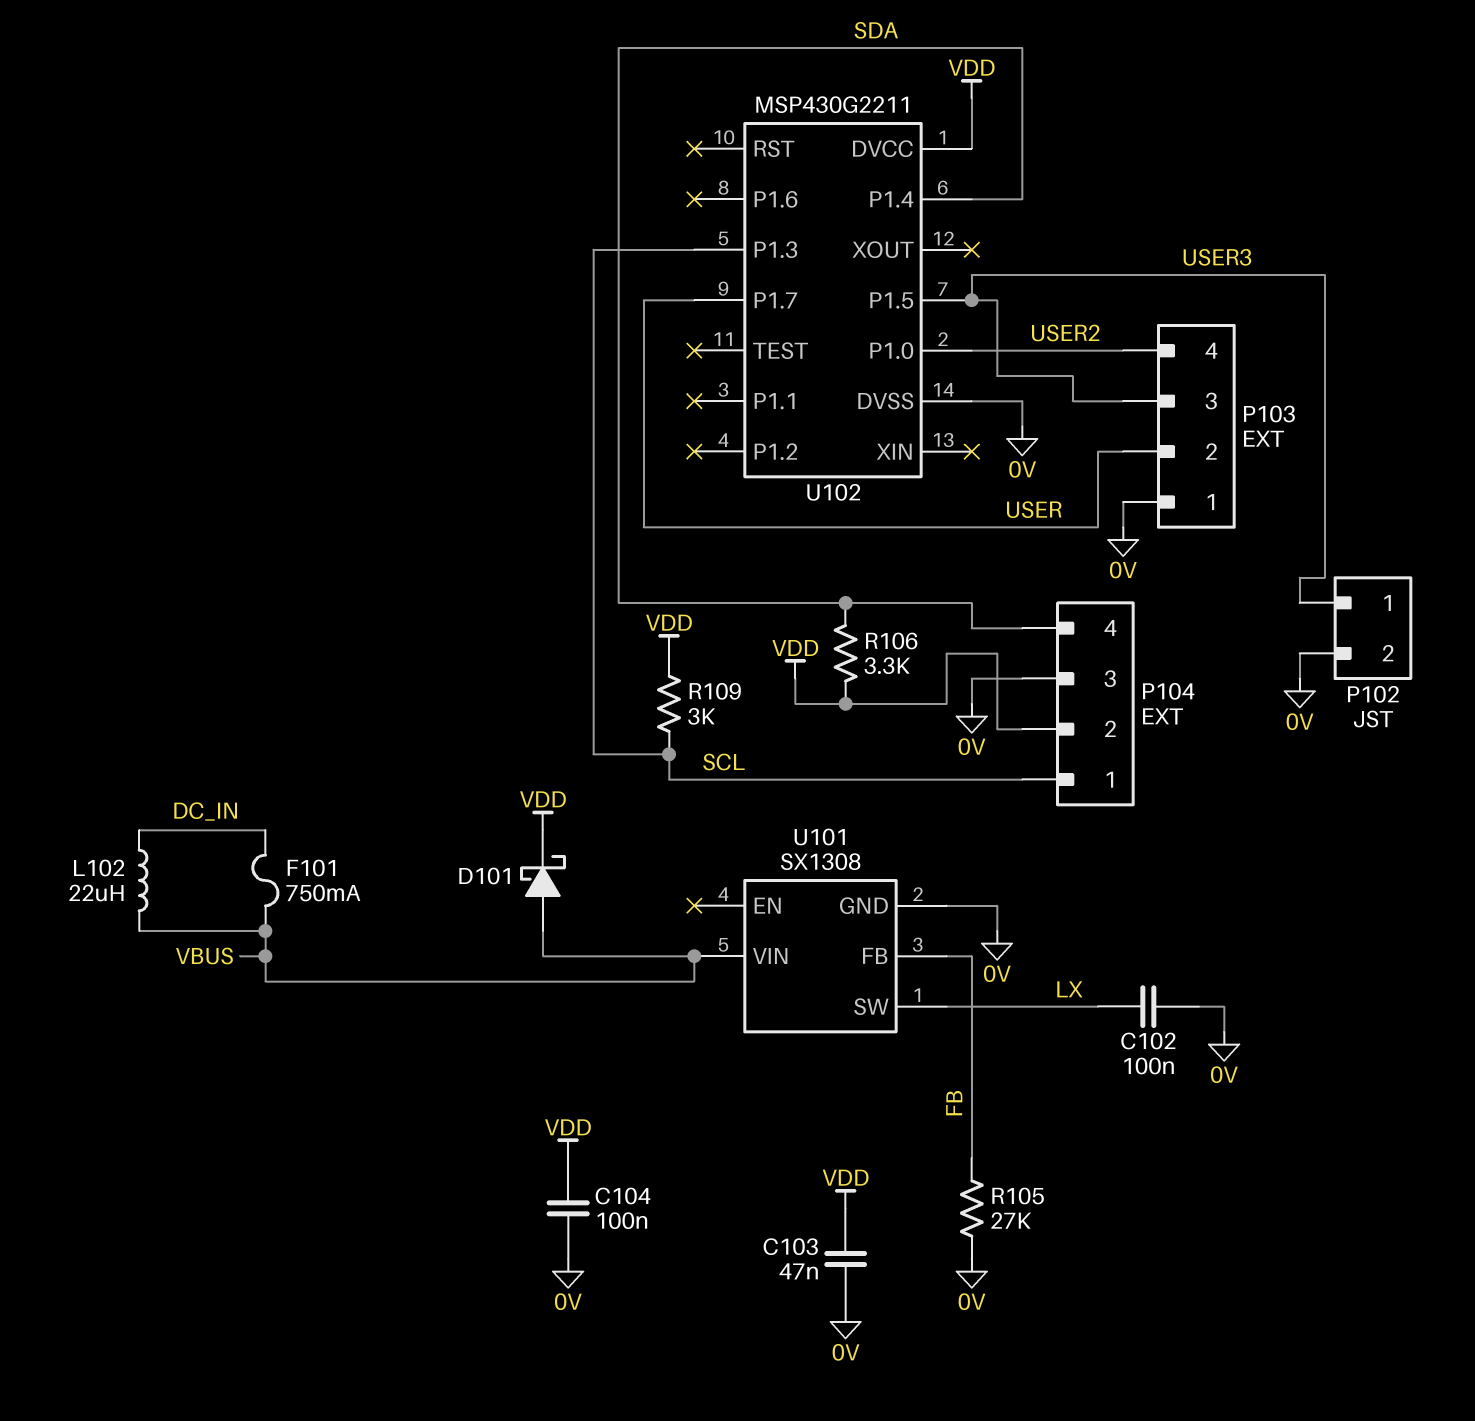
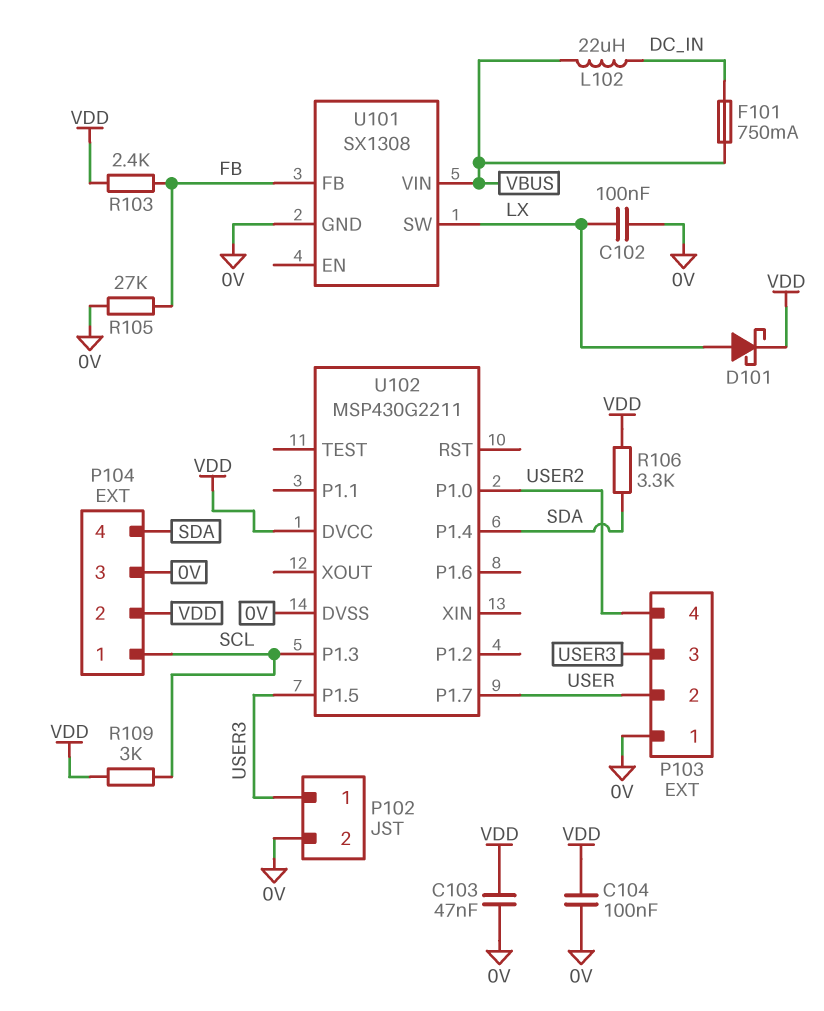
D101: schottky (A VBUS, K VDD) -> schottky (A LX, K VDD)
R103: none -> 2.4k (FB, VDD)

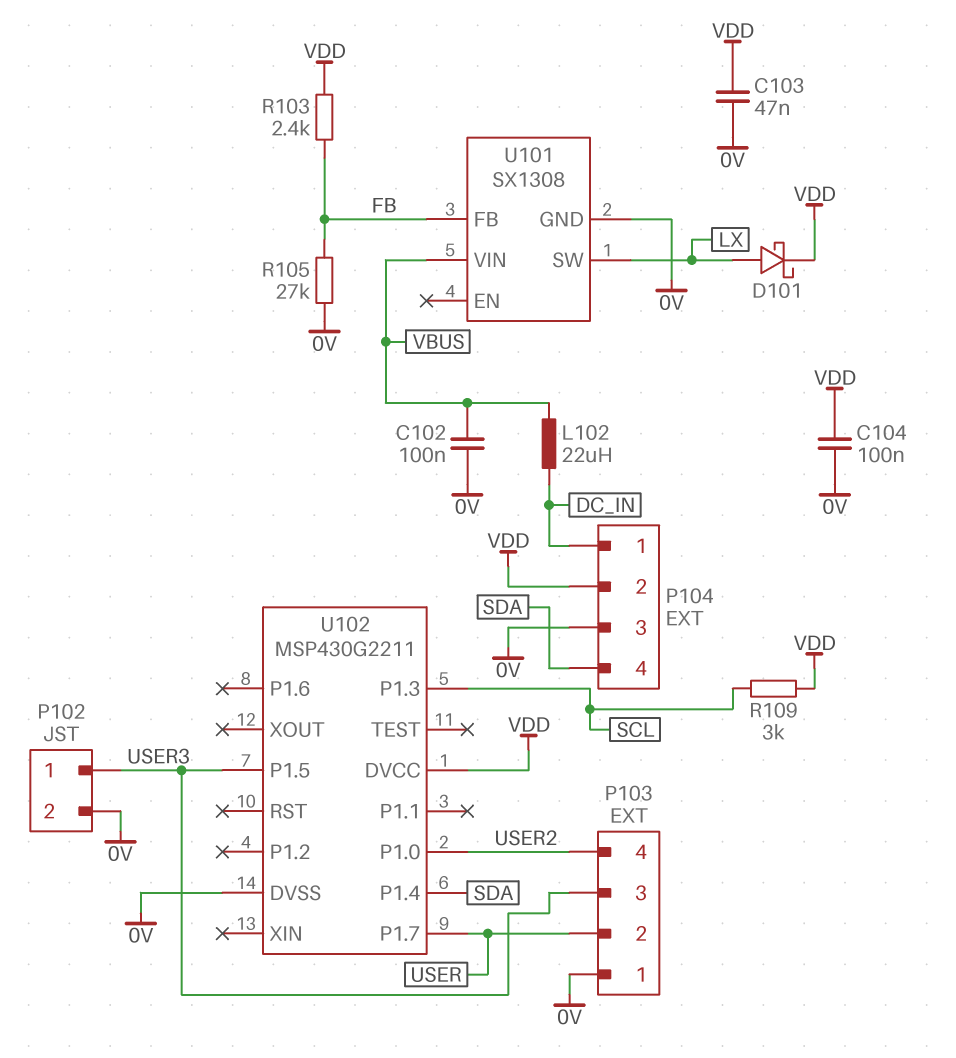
C102: 100nF (0V, LX) -> 100nF (0V, VBUS)
F101: 750mA (DC_IN, VBUS) -> none
P104 pin 1: SCL -> DC_IN
R106: 3.3k (SDA, VDD) -> none

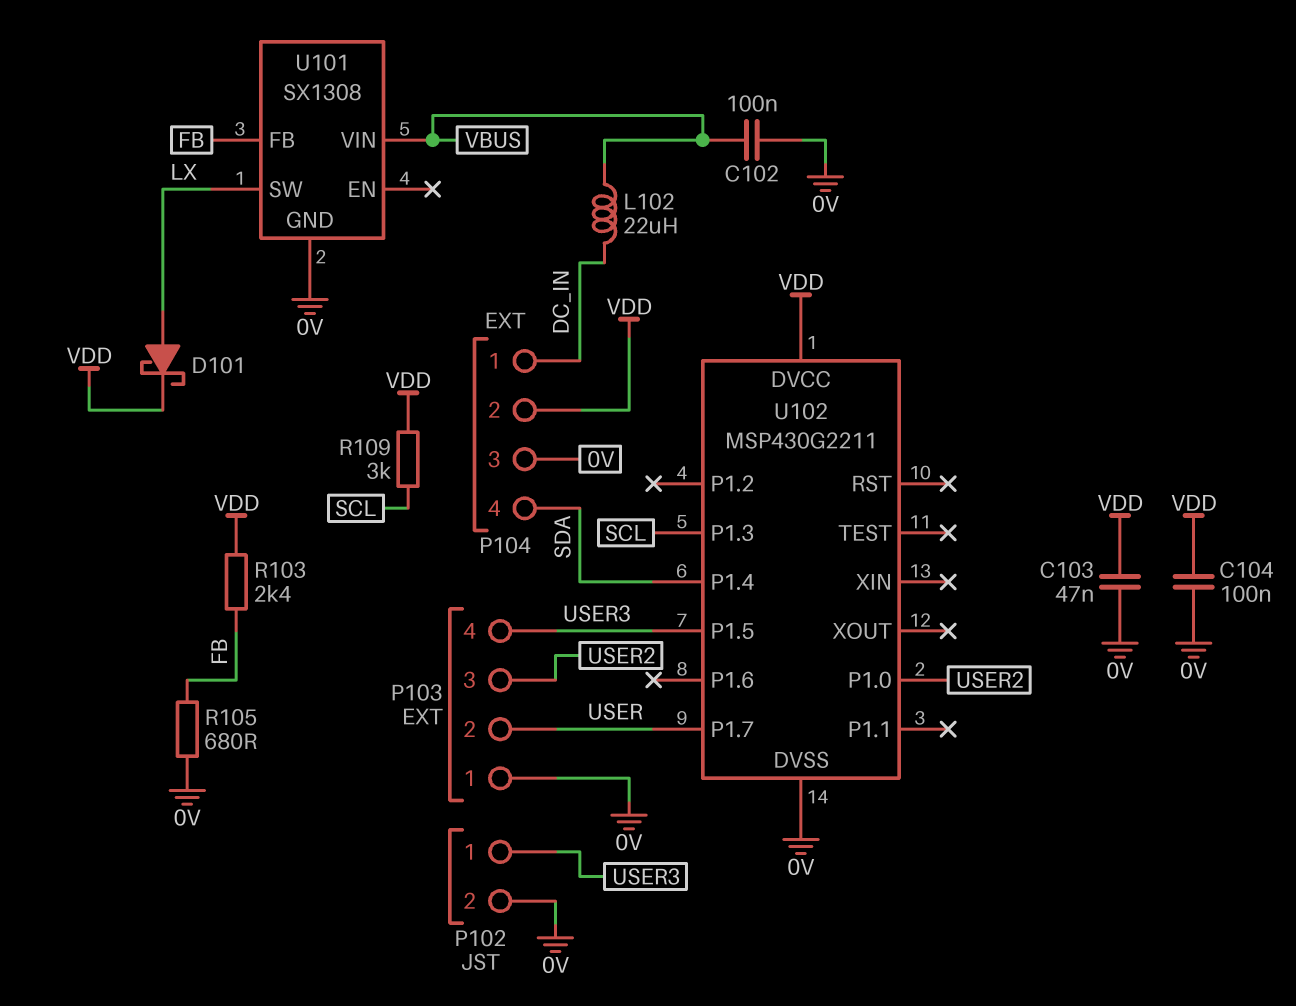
P103 pin 3: USER3 -> USER2
P103 pin 4: USER2 -> USER3
R105: 27k (0V, FB) -> 680 (0V, FB)

